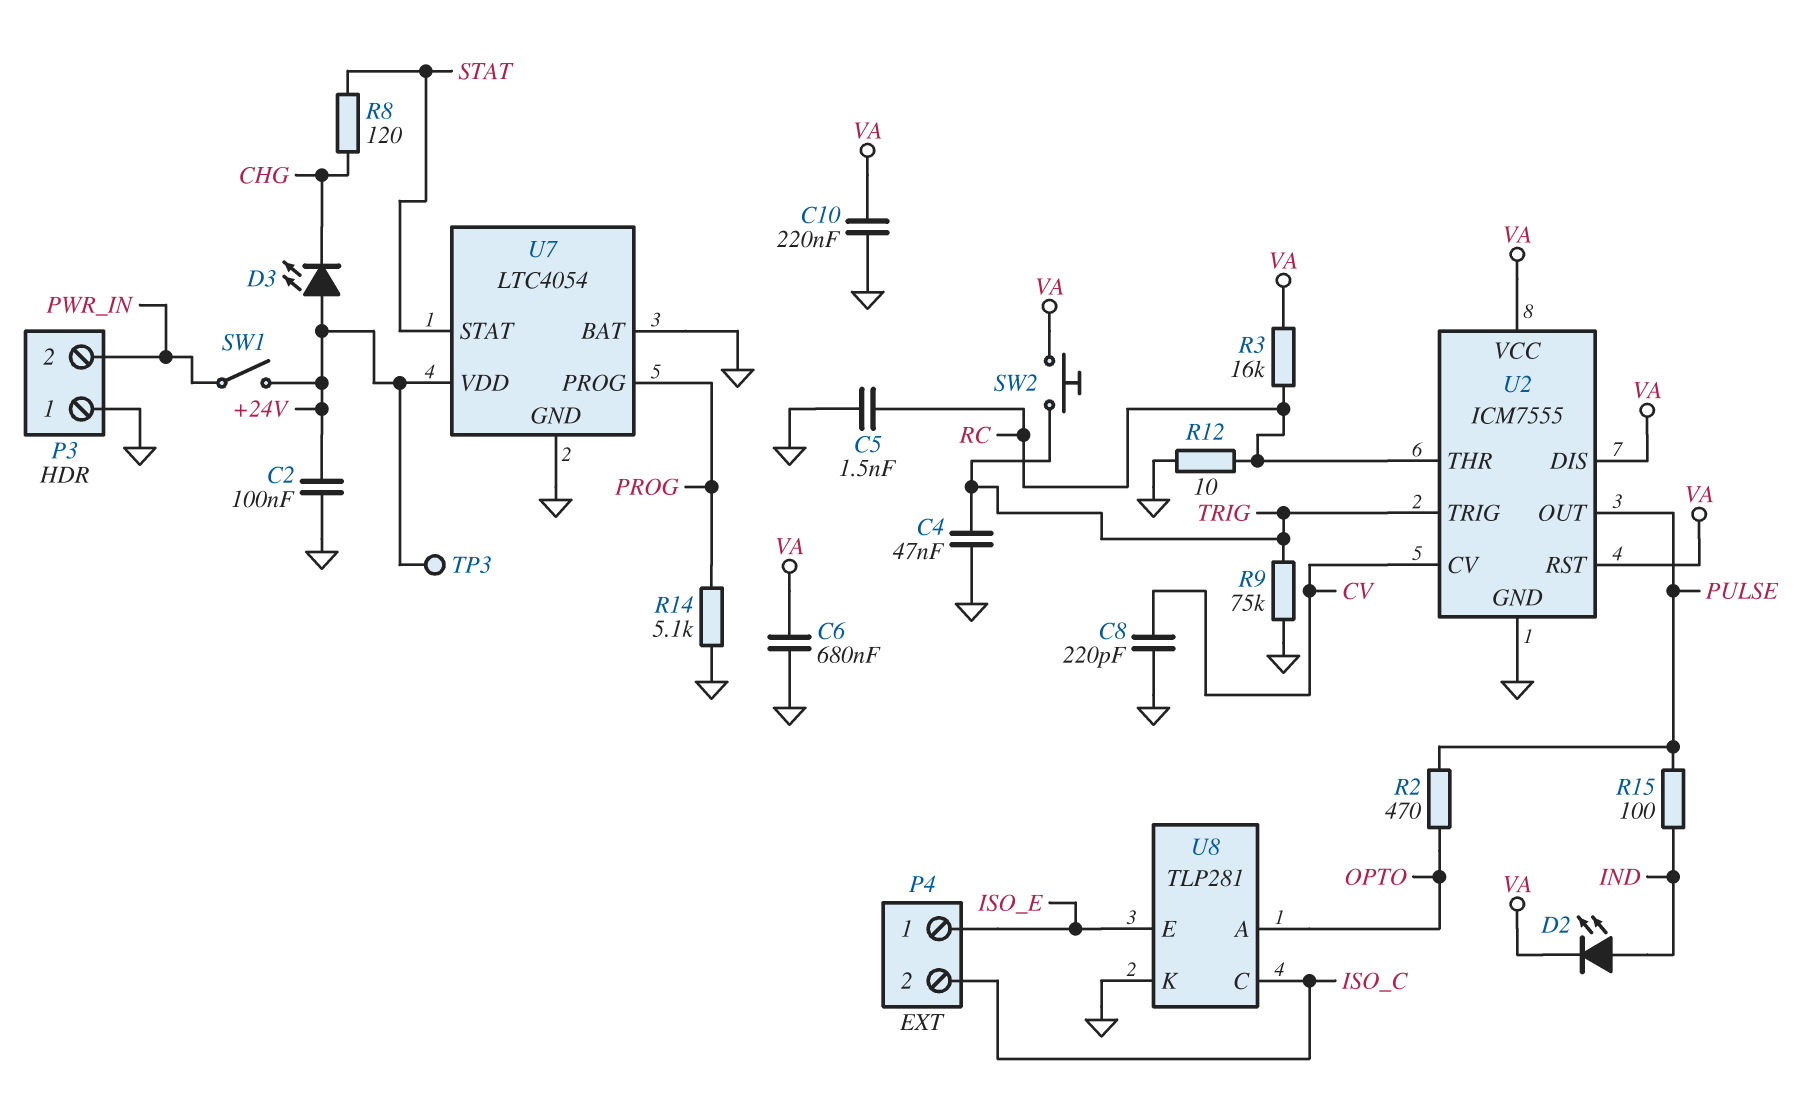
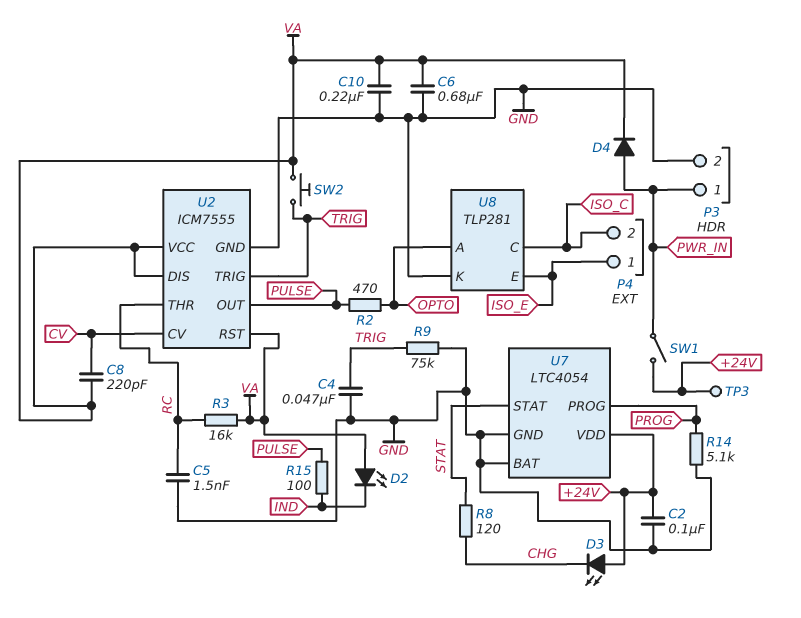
C8: 220pF (CV, GND) -> 220pF (CV, VA)
D2: LED (A IND, K VA) -> LED (A VA, K IND)
D4: none -> diode (A PWR_IN, K VA)
P3 pin 1: GND -> PWR_IN
P3 pin 2: PWR_IN -> GND
R12: 10 (GND, RC) -> none

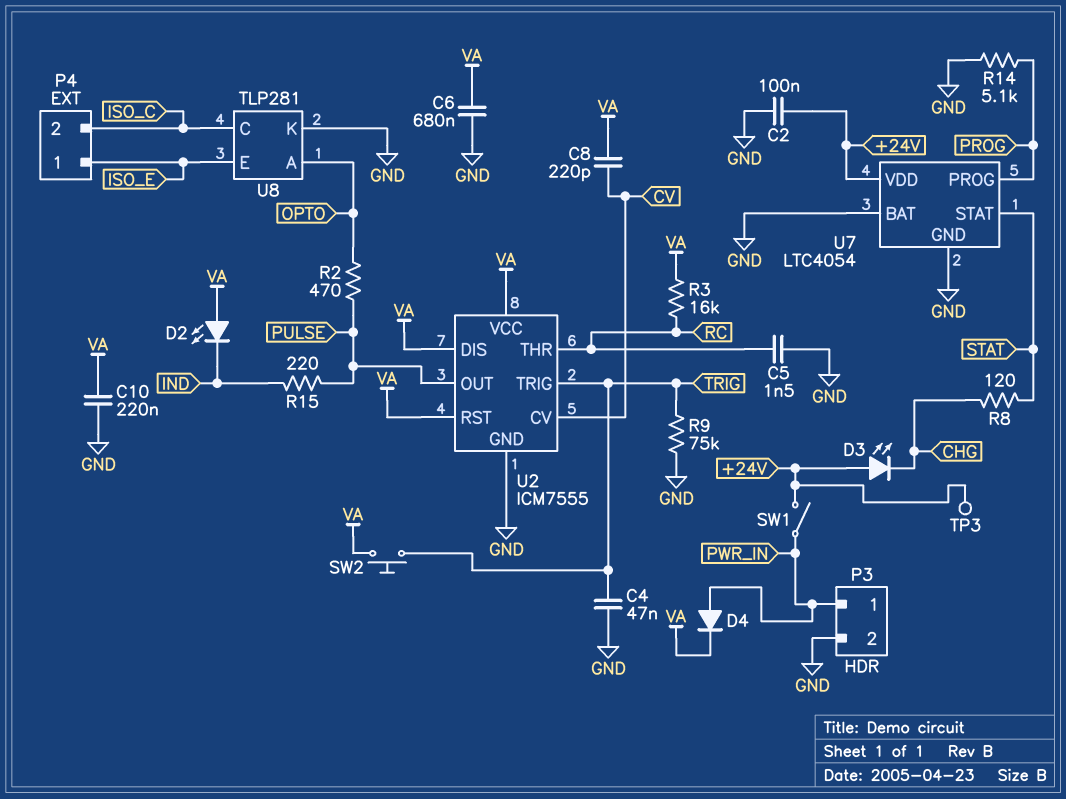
R15: 100 (IND, PULSE) -> 220 (IND, PULSE)

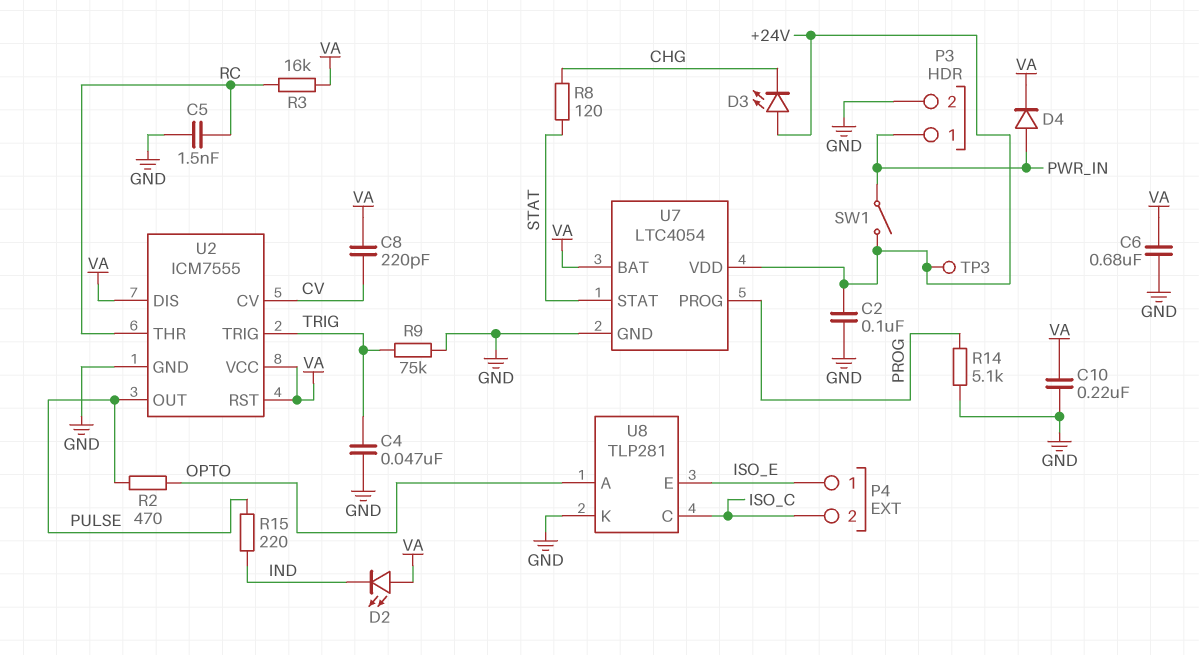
SW2: button (TRIG, VA) -> none
U7 pin BAT: GND -> VA

